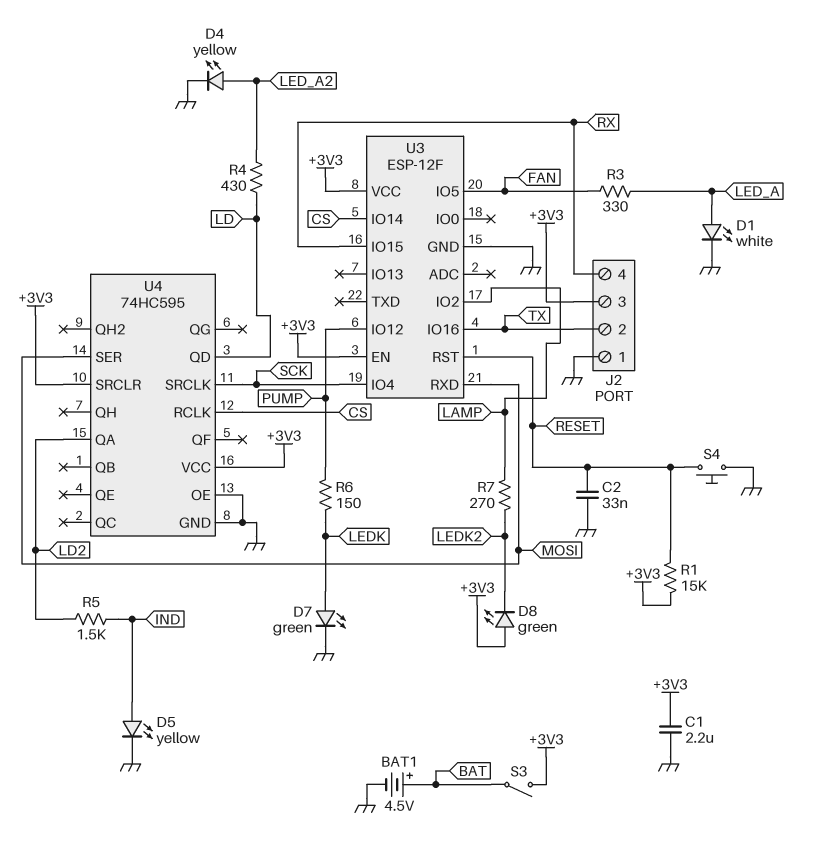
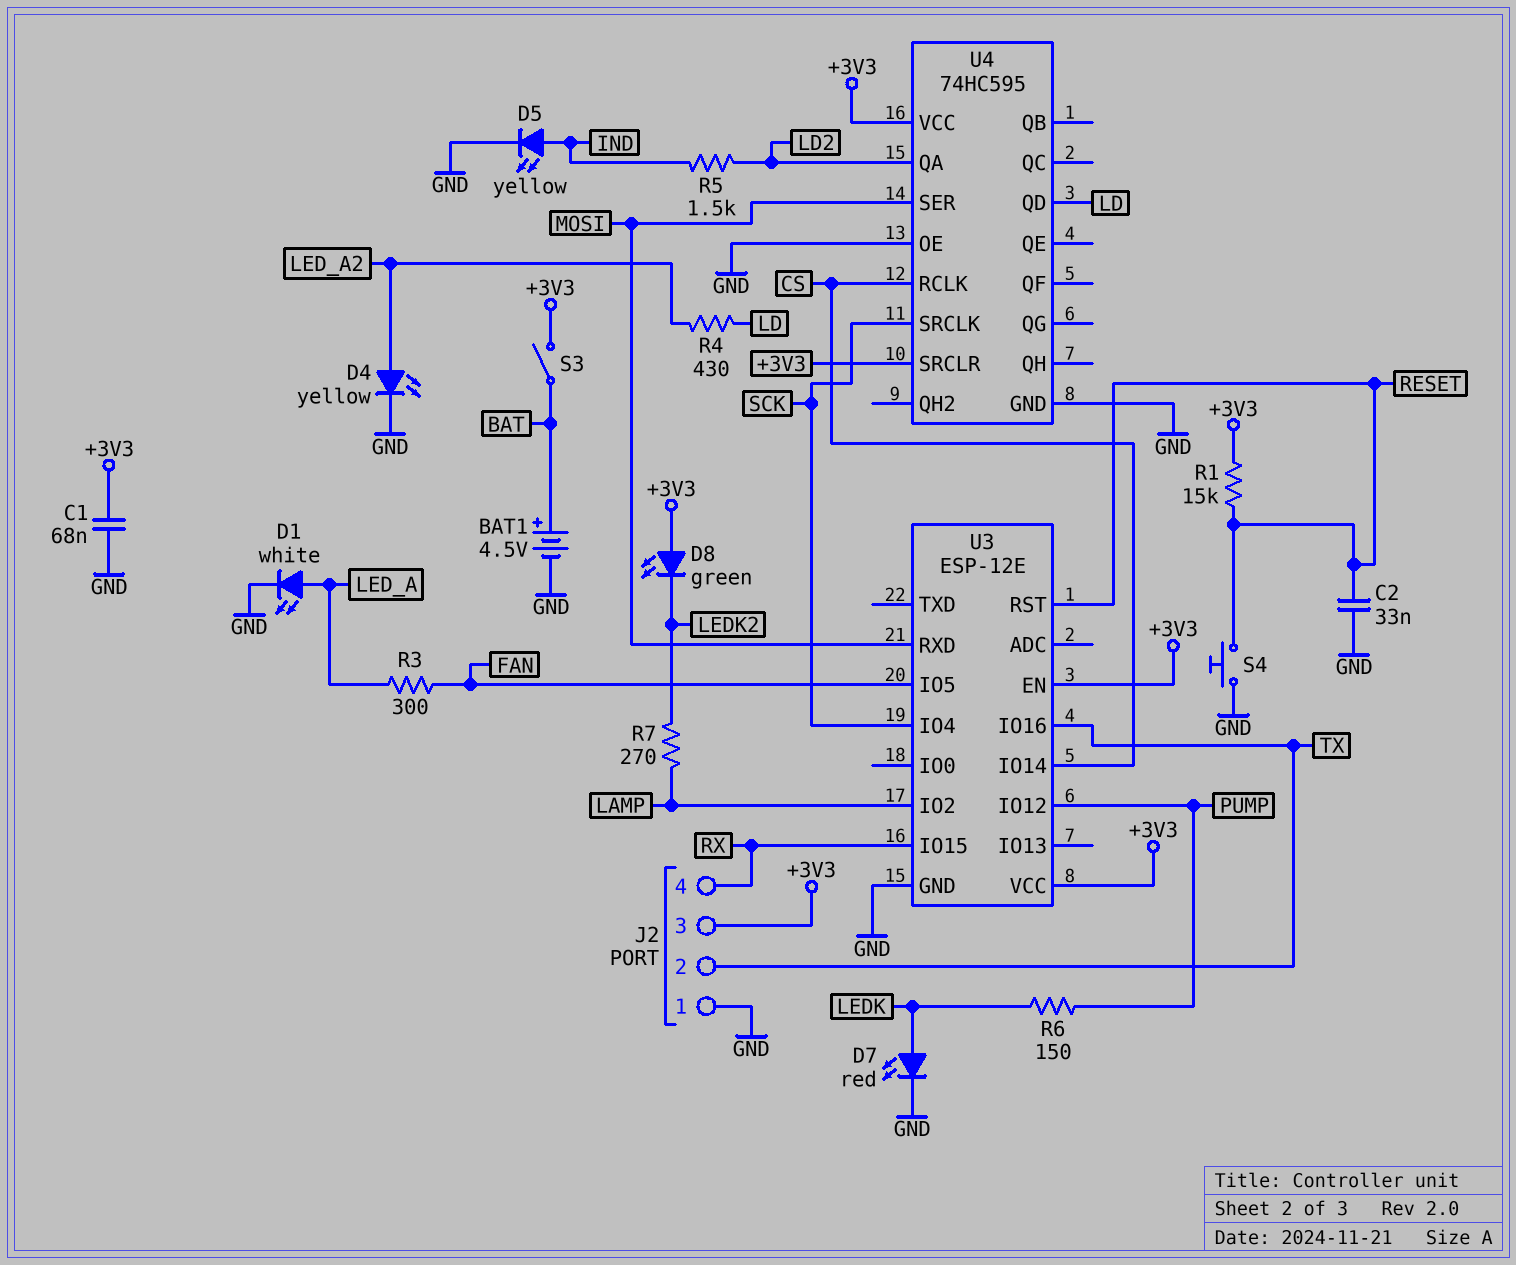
C1: 2.2uF (+3V3, GND) -> 68nF (+3V3, GND)
D7: LED green (A LEDK, K GND) -> LED red (A LEDK, K GND)
R3: 330 (FAN, LED_A) -> 300 (FAN, LED_A)
U3: ESP-12F -> ESP-12E

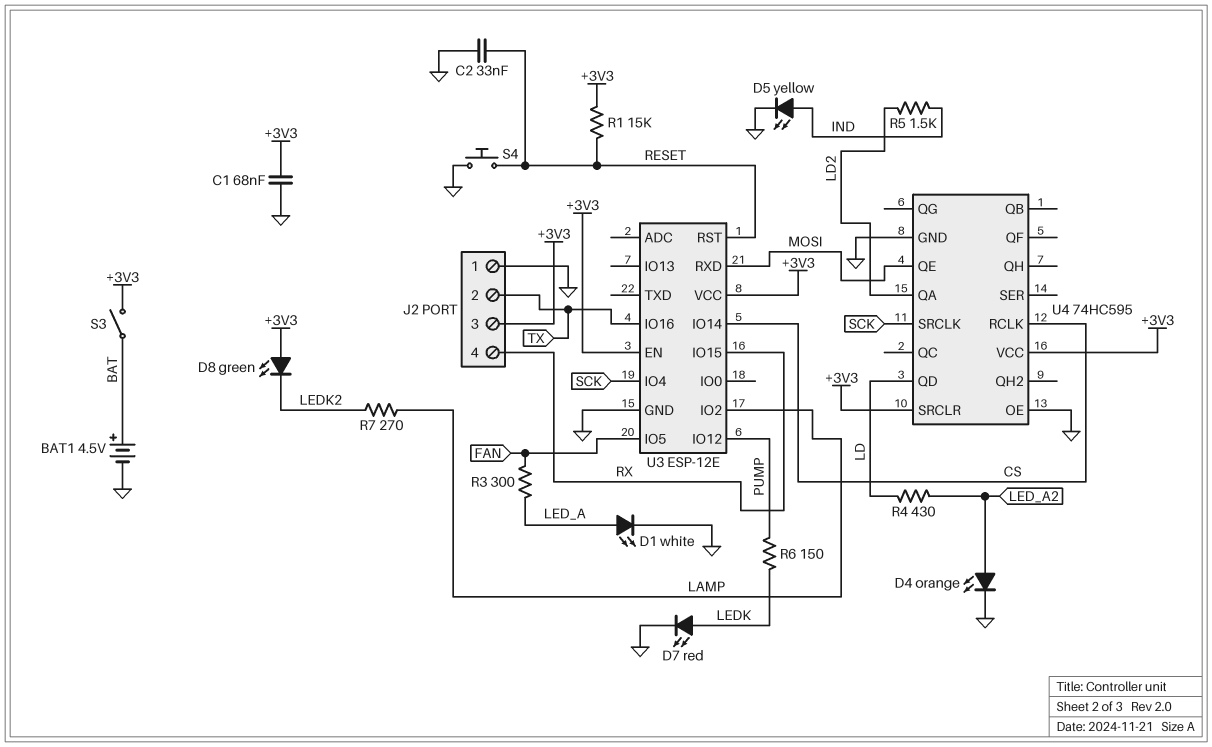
D4: LED yellow (A LED_A2, K GND) -> LED orange (A LED_A2, K GND)
U4 pin QE: none -> MOSI
U4 pin SER: MOSI -> none

